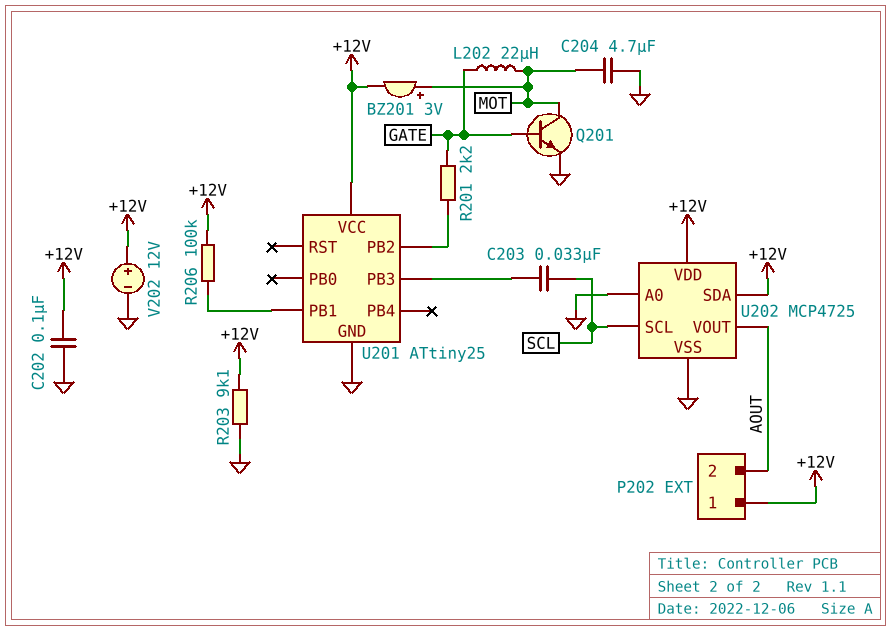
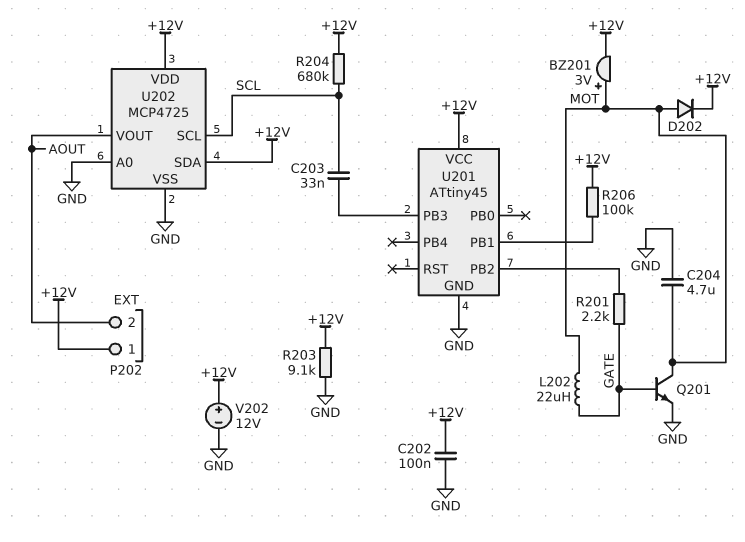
D202: none -> diode (A MOT, K +12V)
R204: none -> 680k (+12V, SCL)
U201: ATtiny25 -> ATtiny45

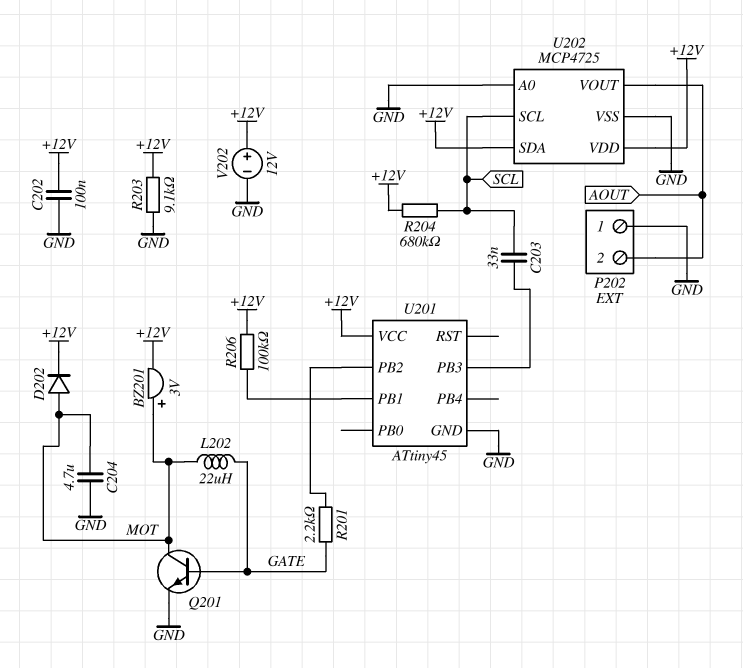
P202 pin 1: +12V -> GND

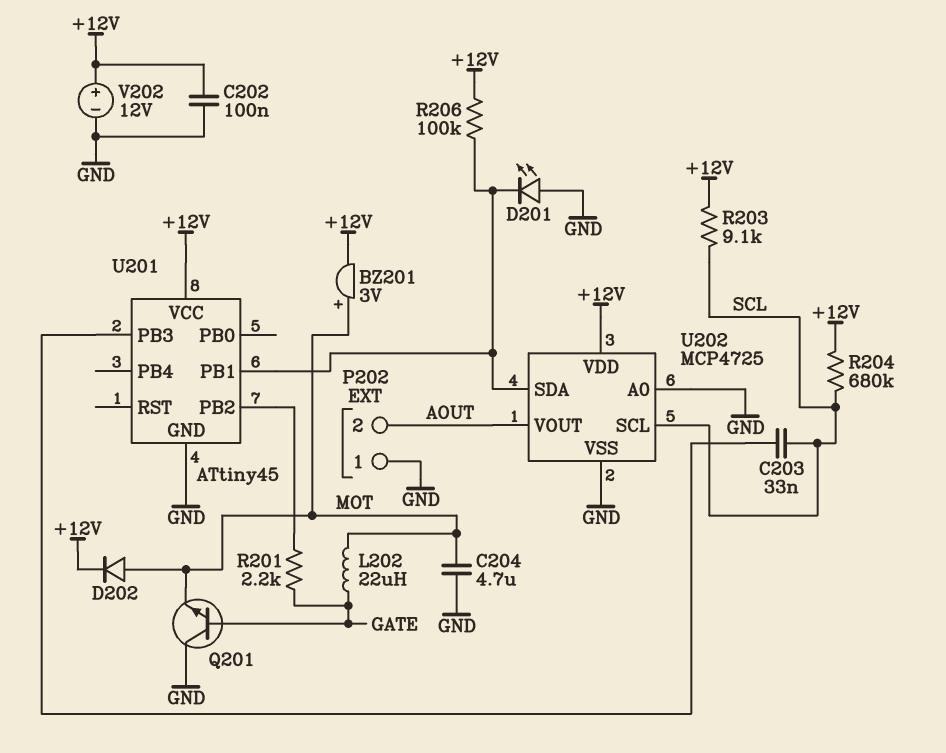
D201: none -> LED (A GND, K U201/PB1)
Q201: NPN (B GATE, C MOT, E GND) -> NPN (B GATE, C GND, E MOT)
R203: 9.1k (+12V, GND) -> 9.1k (+12V, SCL)
U202 pin SDA: +12V -> U201/PB1

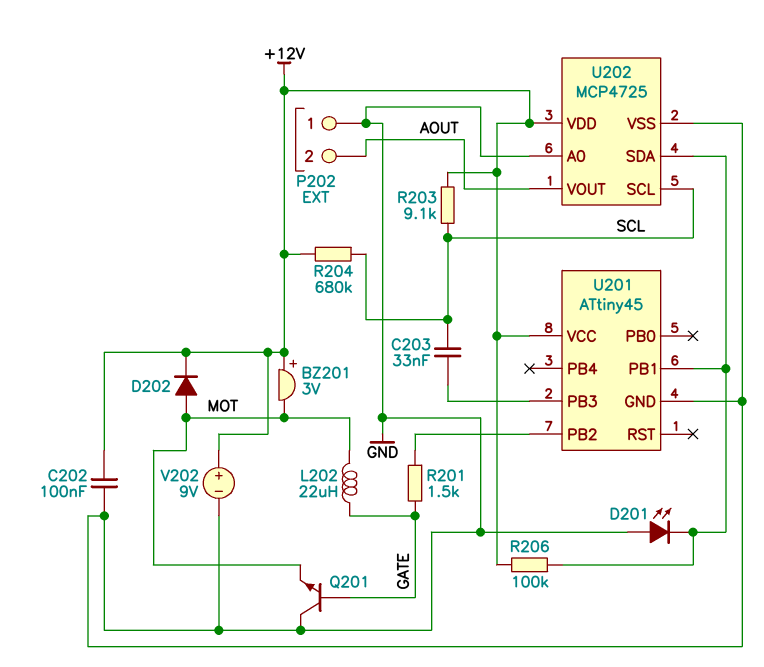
BZ201: buzzer 3V (plus MOT, minus +12V) -> buzzer 3V (plus +12V, minus MOT)
C204: 4.7uF (GND, MOT) -> none
R201: 2.2k (GATE, U201/PB2) -> 1.5k (GATE, U201/PB2)
V202: 12V (plus +12V, minus GND) -> 9V (plus +12V, minus GND)

